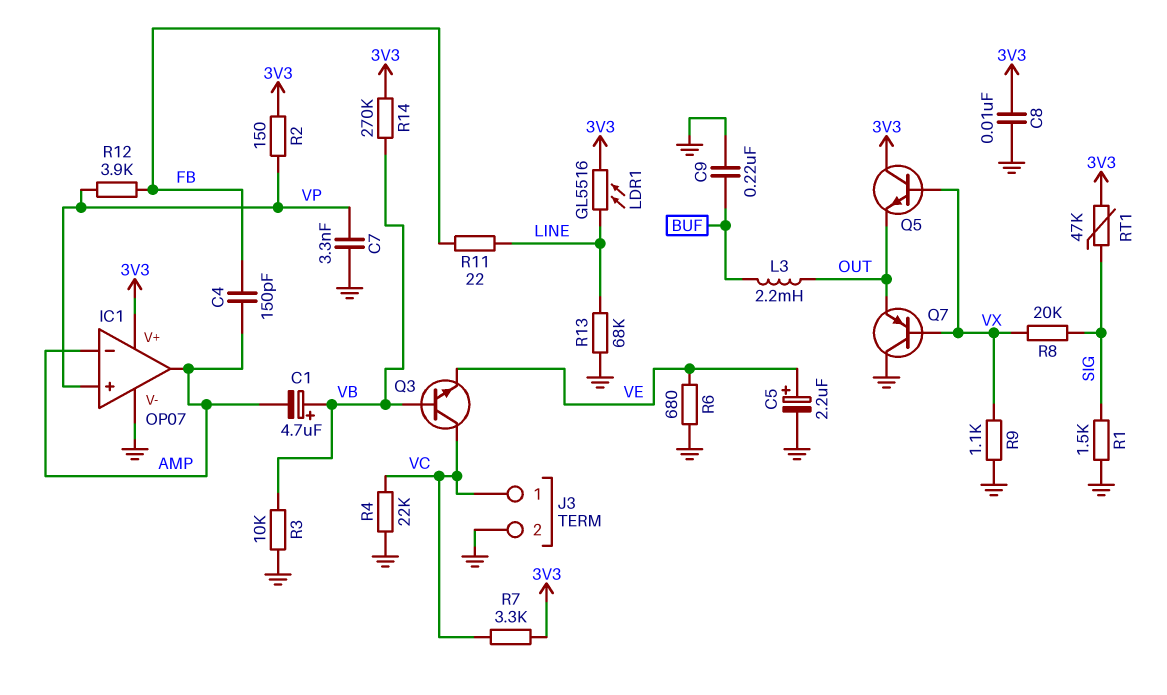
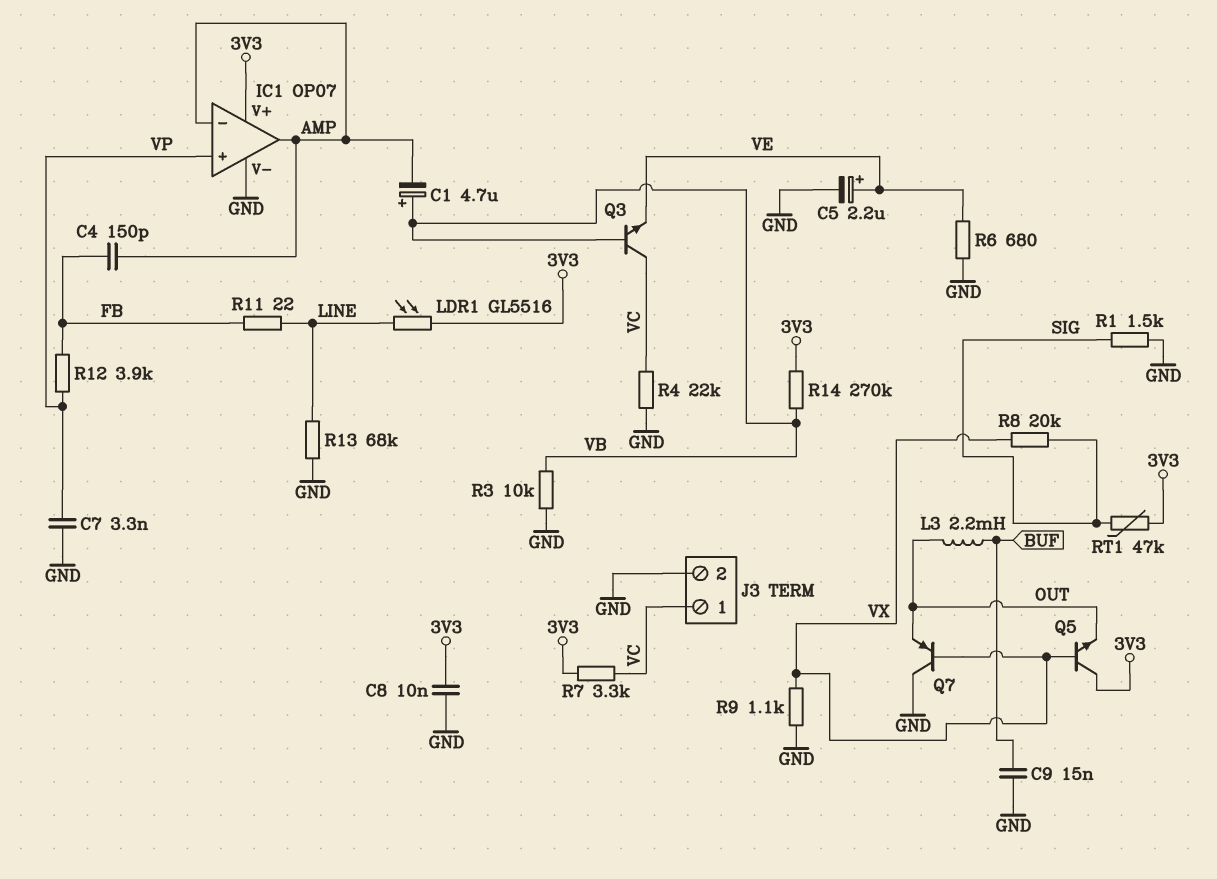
C9: 220nF (BUF, GND) -> 15nF (BUF, GND)
R2: 150 (3V3, VP) -> none

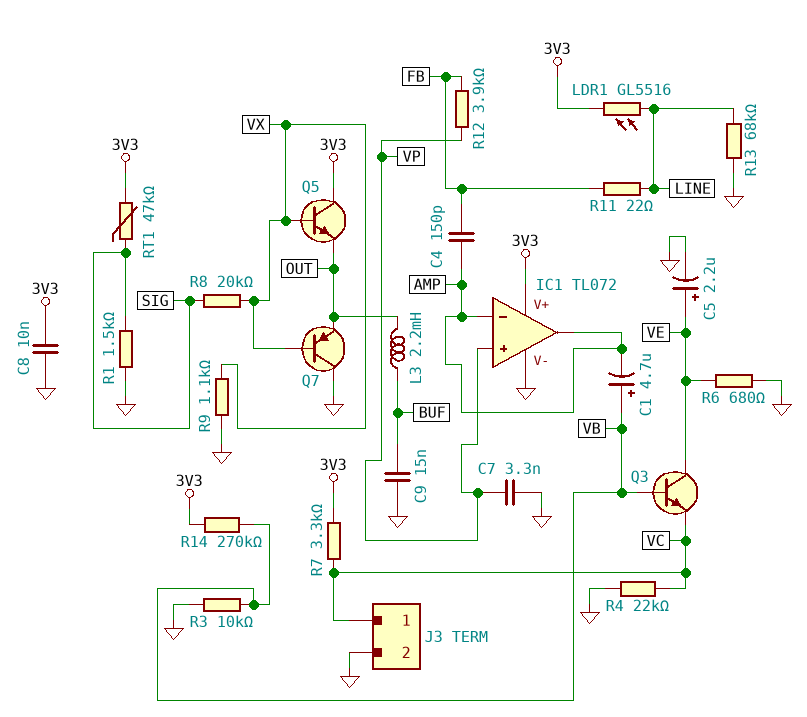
IC1: OP07 -> TL072
Q3: NPN (B VB, C VC, E VE) -> NPN (B VB, C VE, E VC)

